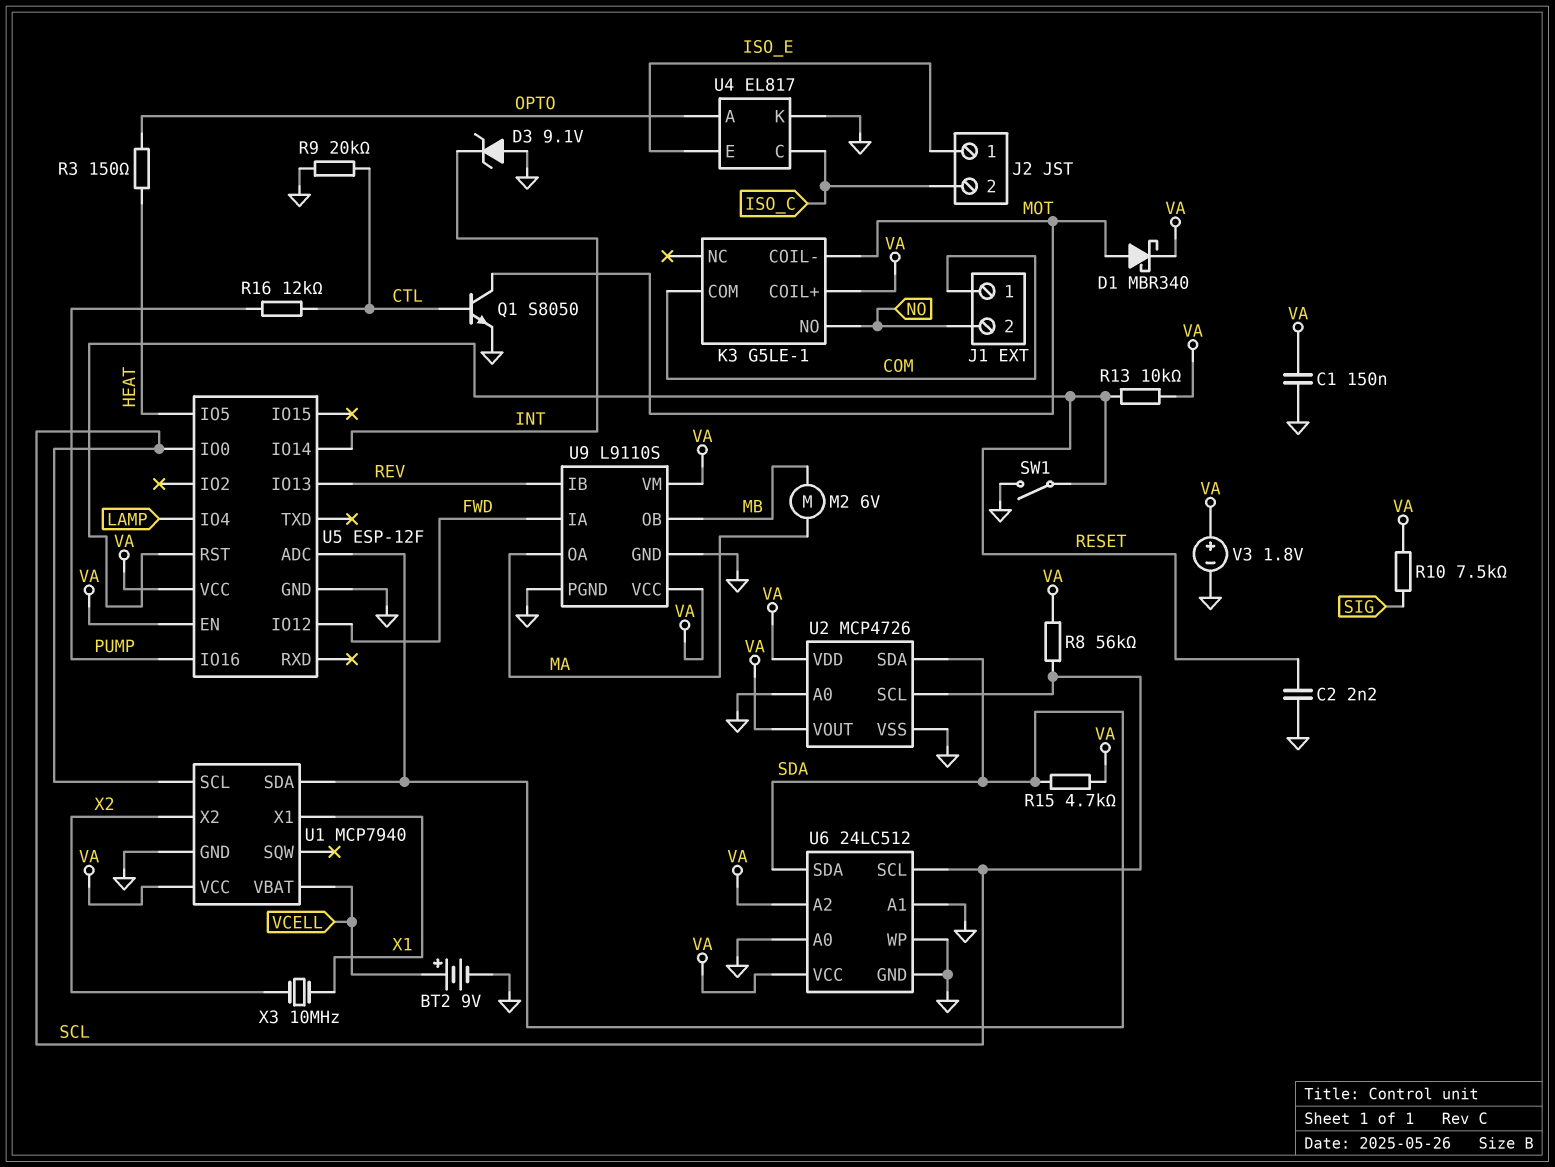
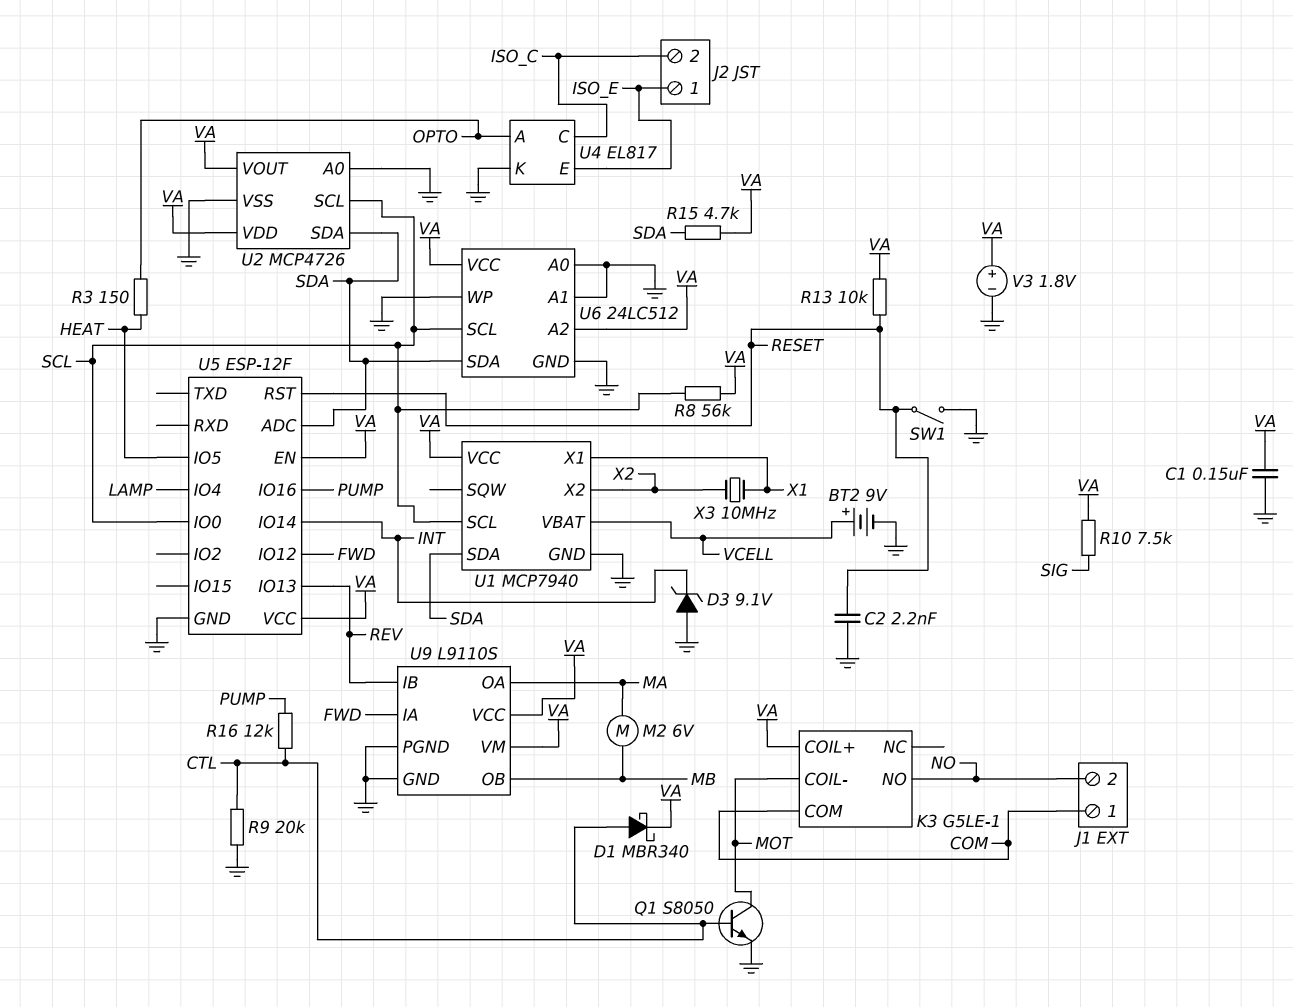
D1: schottky MBR340 (A MOT, K VA) -> schottky MBR340 (A CTL, K VA)

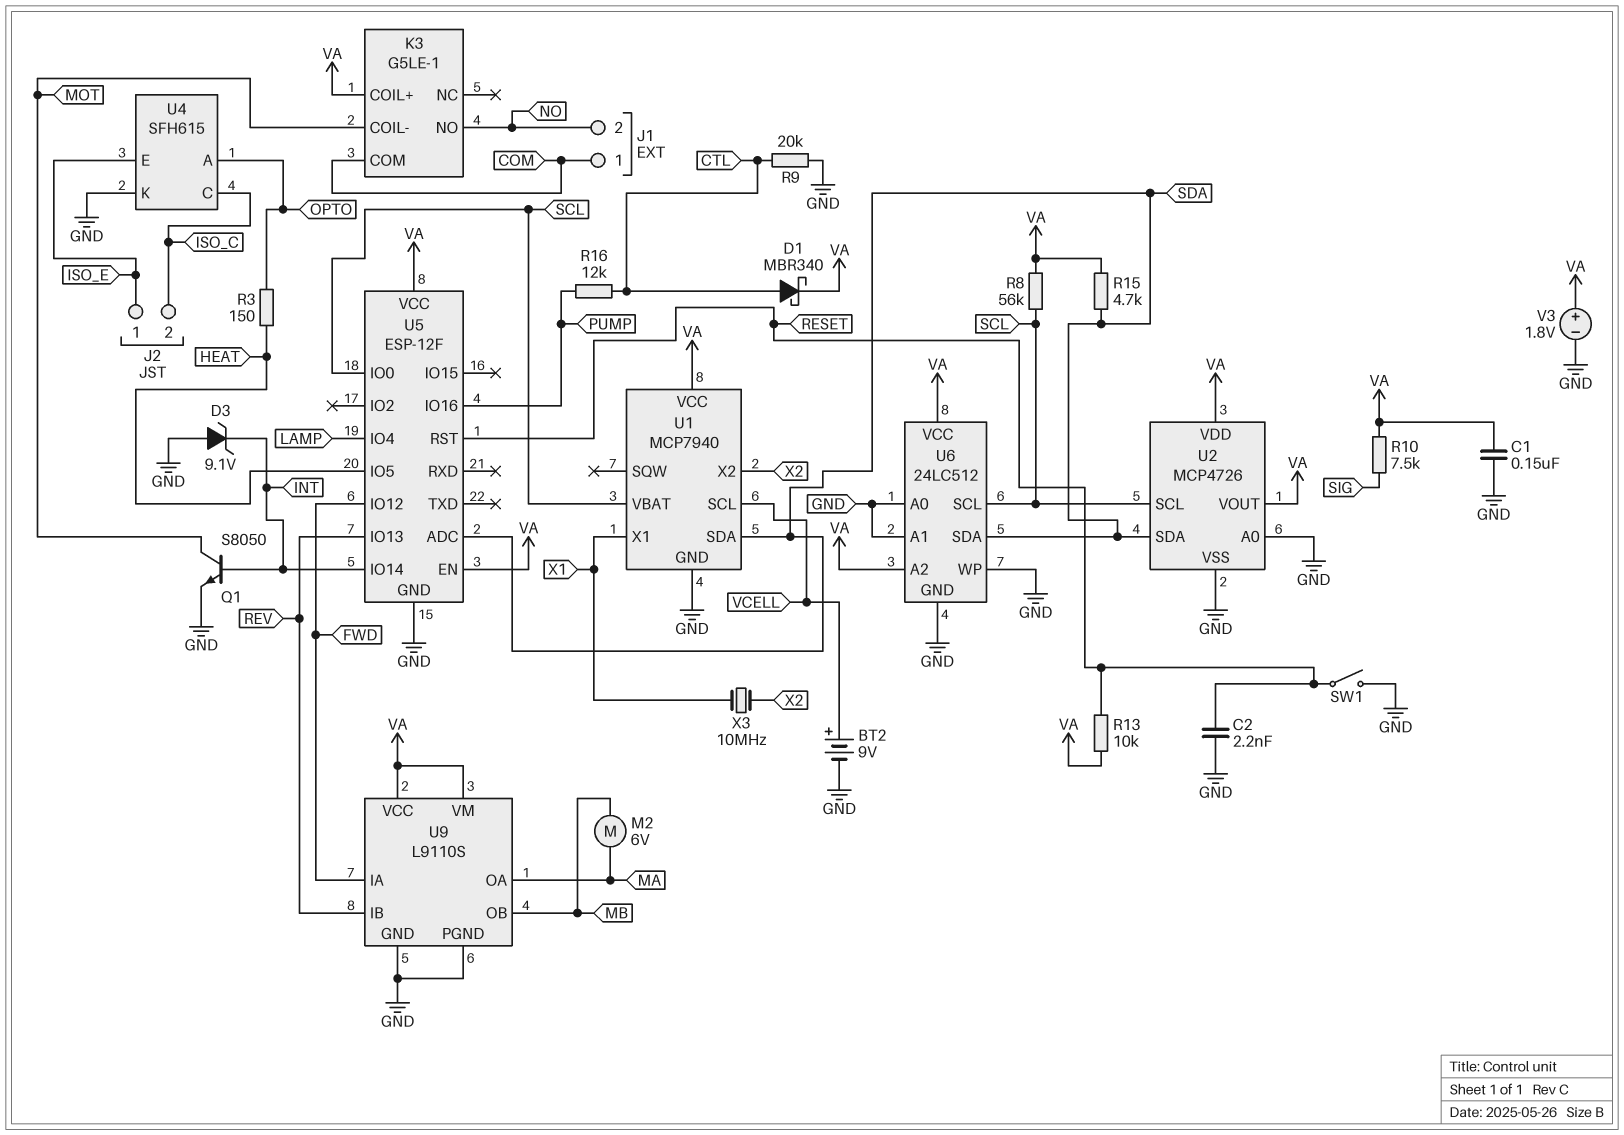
Q1: NPN S8050 (B CTL, C MOT, E GND) -> NPN S8050 (B INT, C MOT, E GND)
U1 pin SCL: SCL -> VCELL
U1 pin VBAT: VCELL -> SCL
U4: EL817 -> SFH615

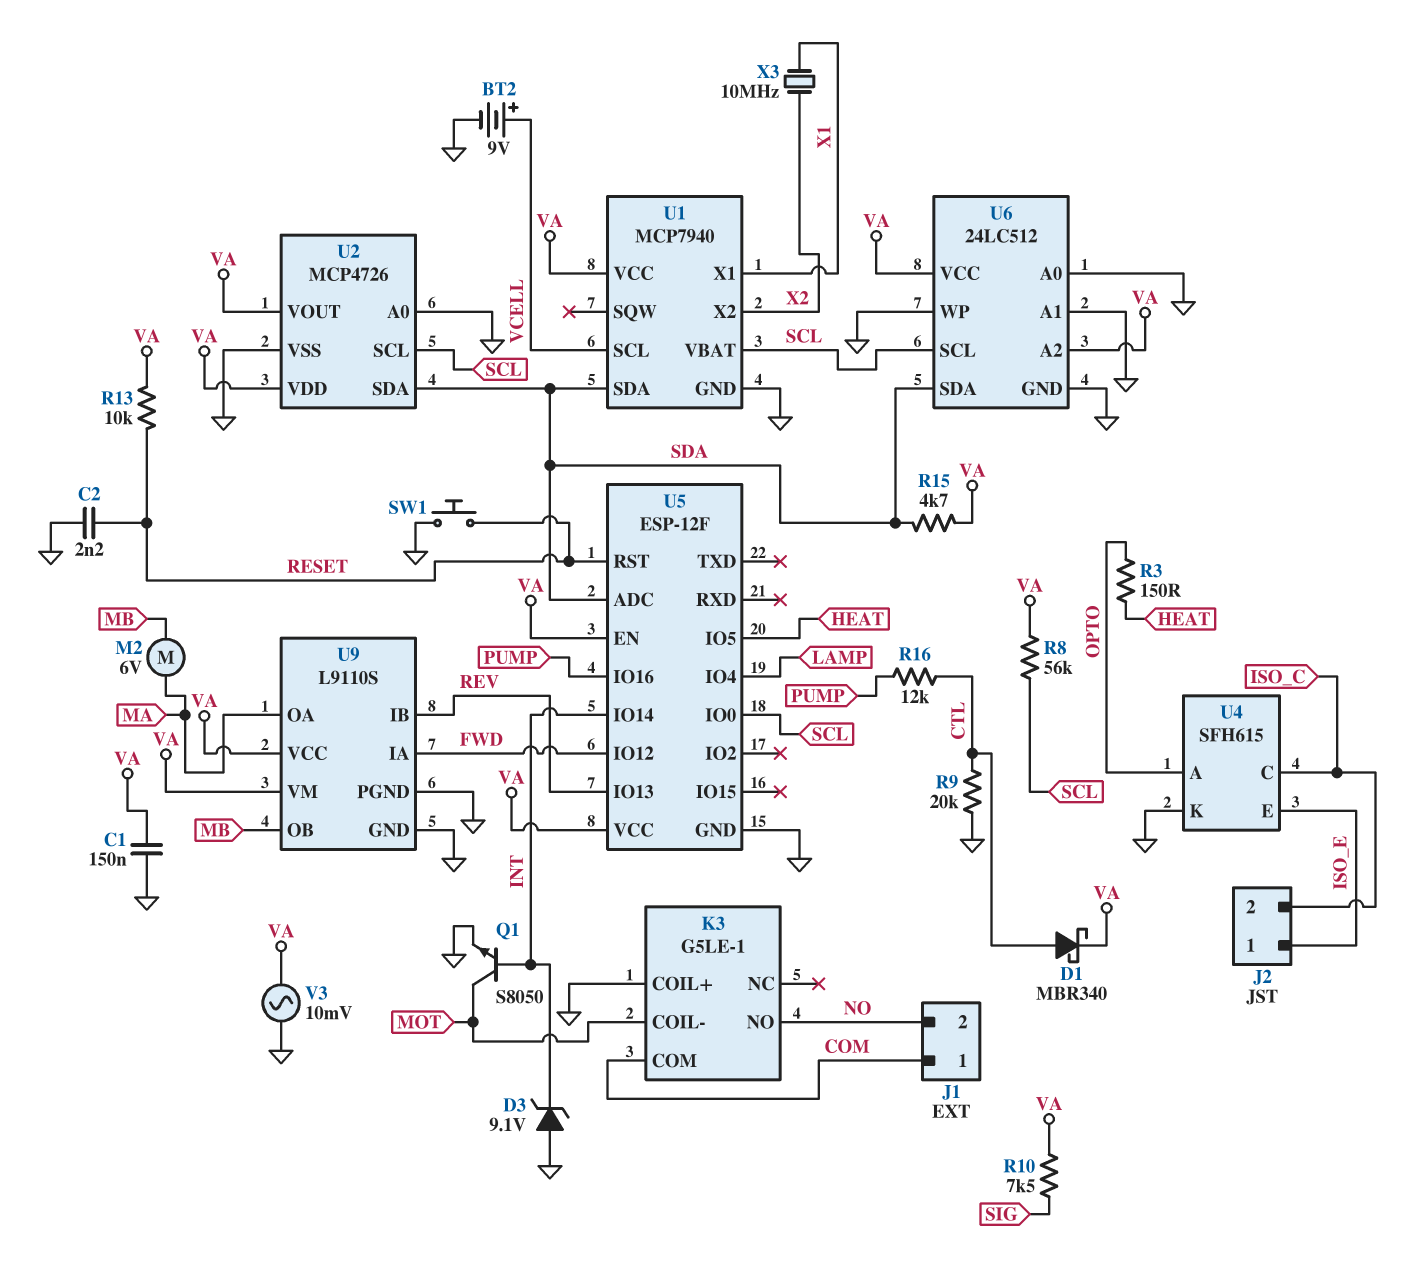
K3 pin COIL+: VA -> GND
SW1: switch (GND, RESET) -> button (GND, RESET)
V3: 1.8V (plus VA, minus GND) -> AC 10mV (GND, VA)

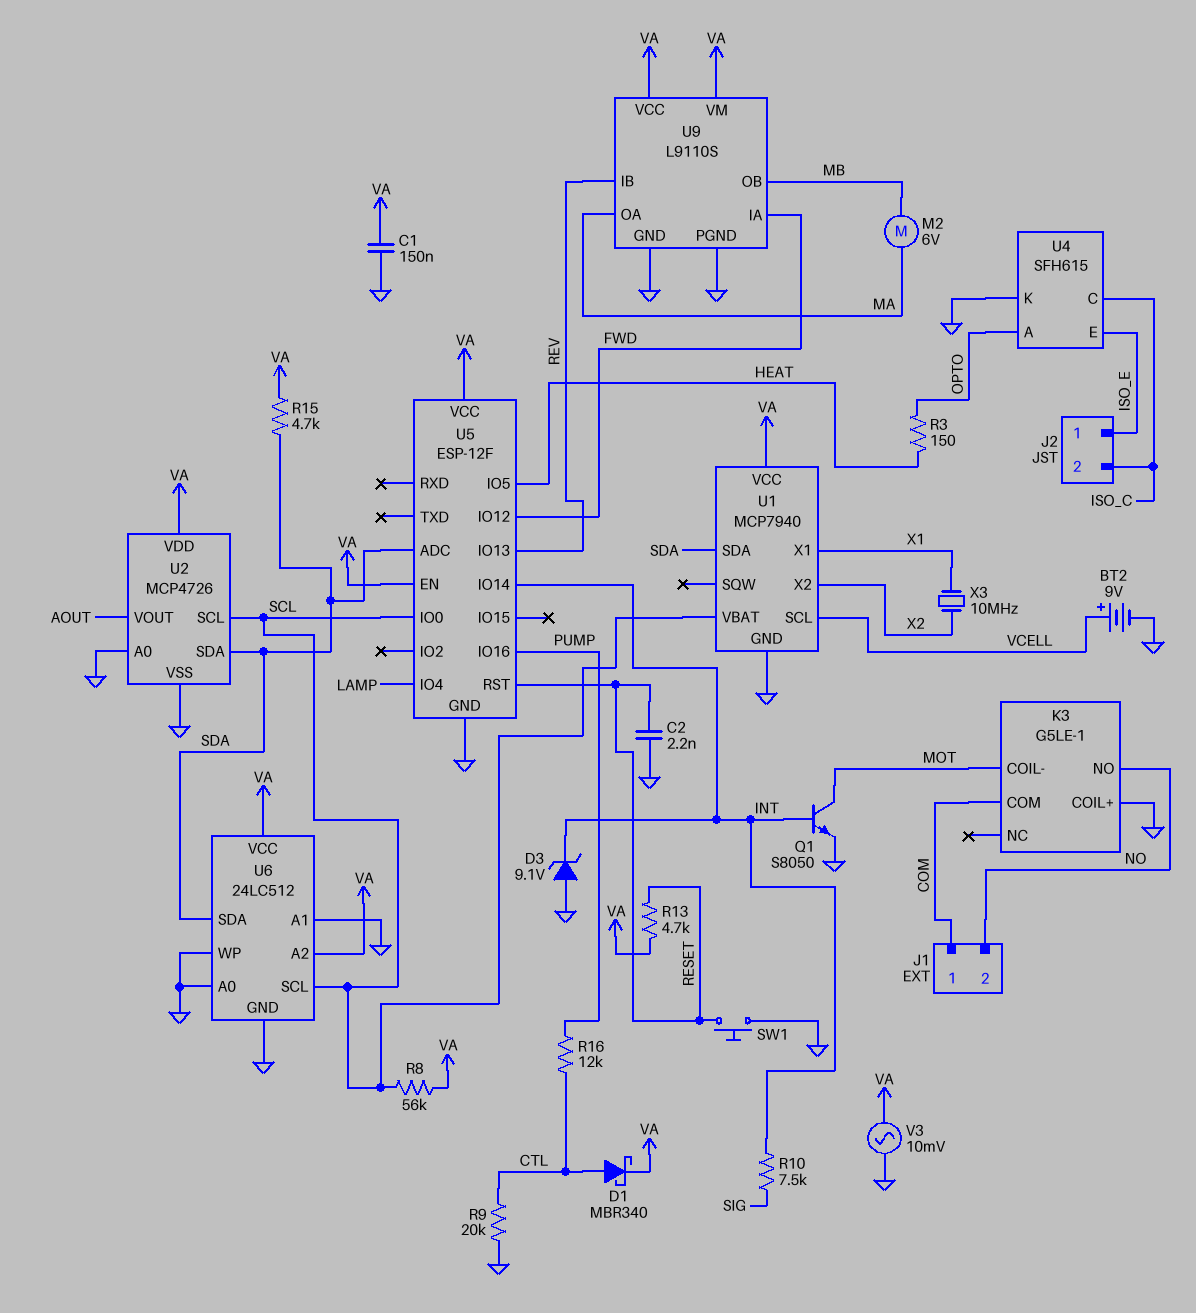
R10: 7.5k (SIG, VA) -> 7.5k (INT, SIG)
R13: 10k (RESET, VA) -> 4.7k (RESET, VA)
U2 pin VOUT: VA -> AOUT

